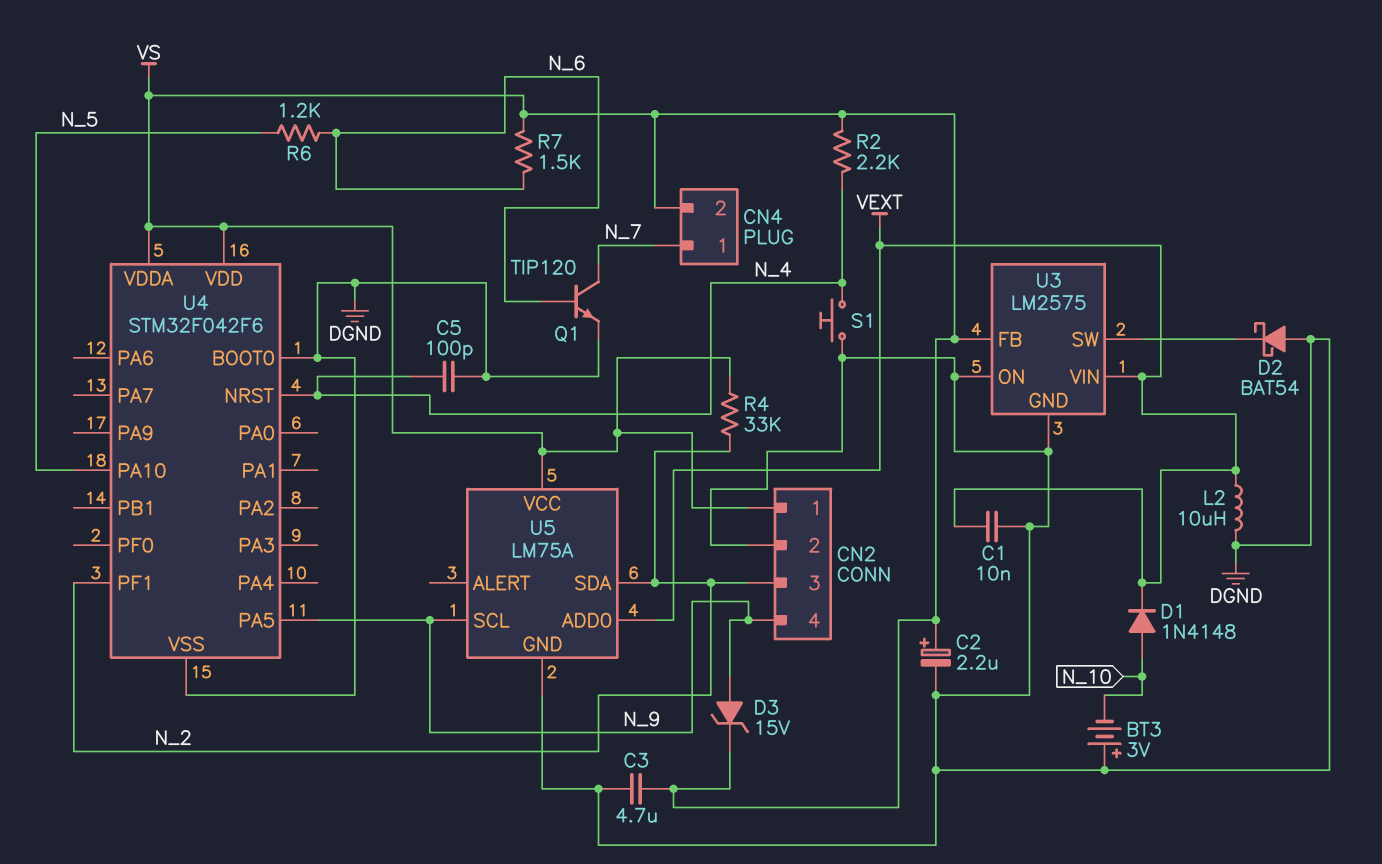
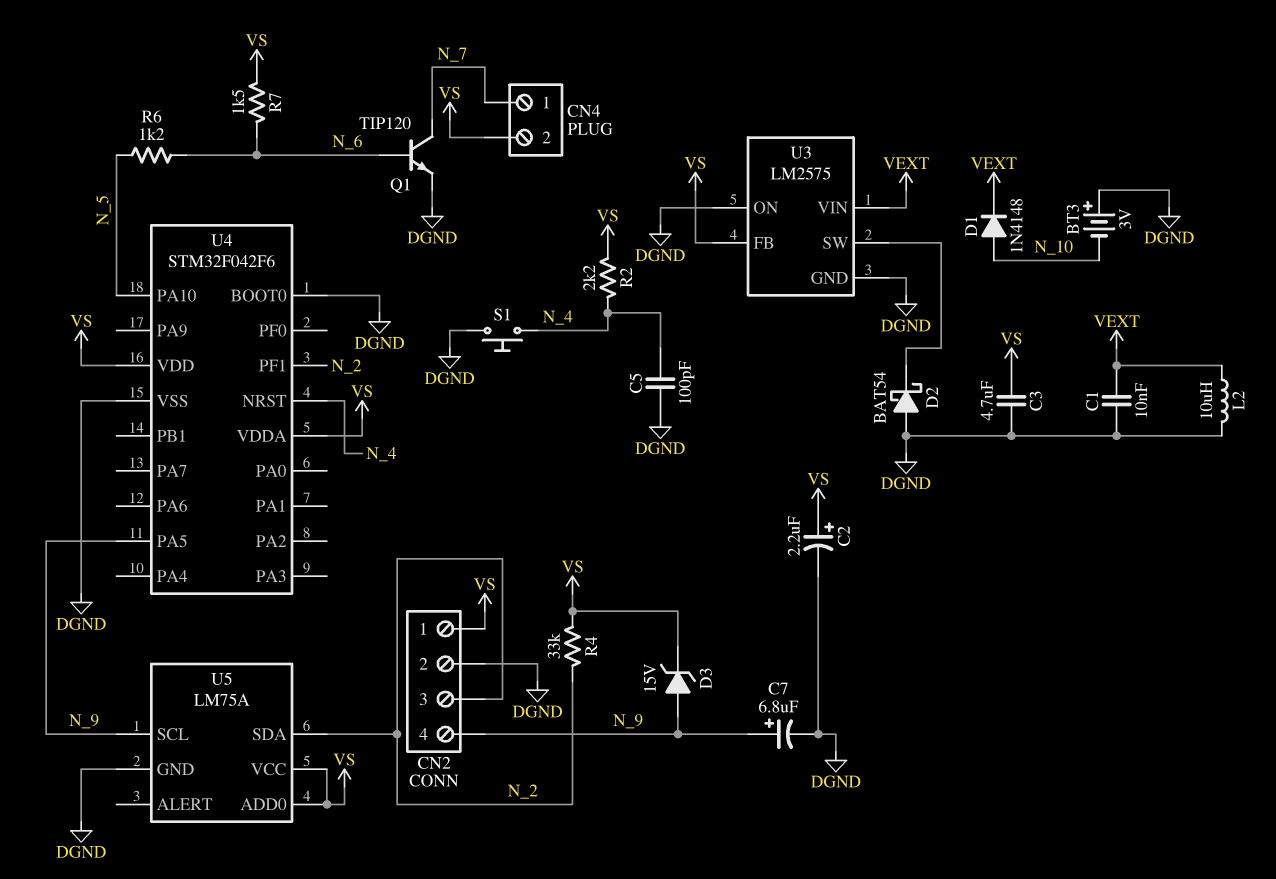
C7: none -> 6.8uF (plus N_9, minus DGND)
U5 pin ADD0: VEXT -> VS

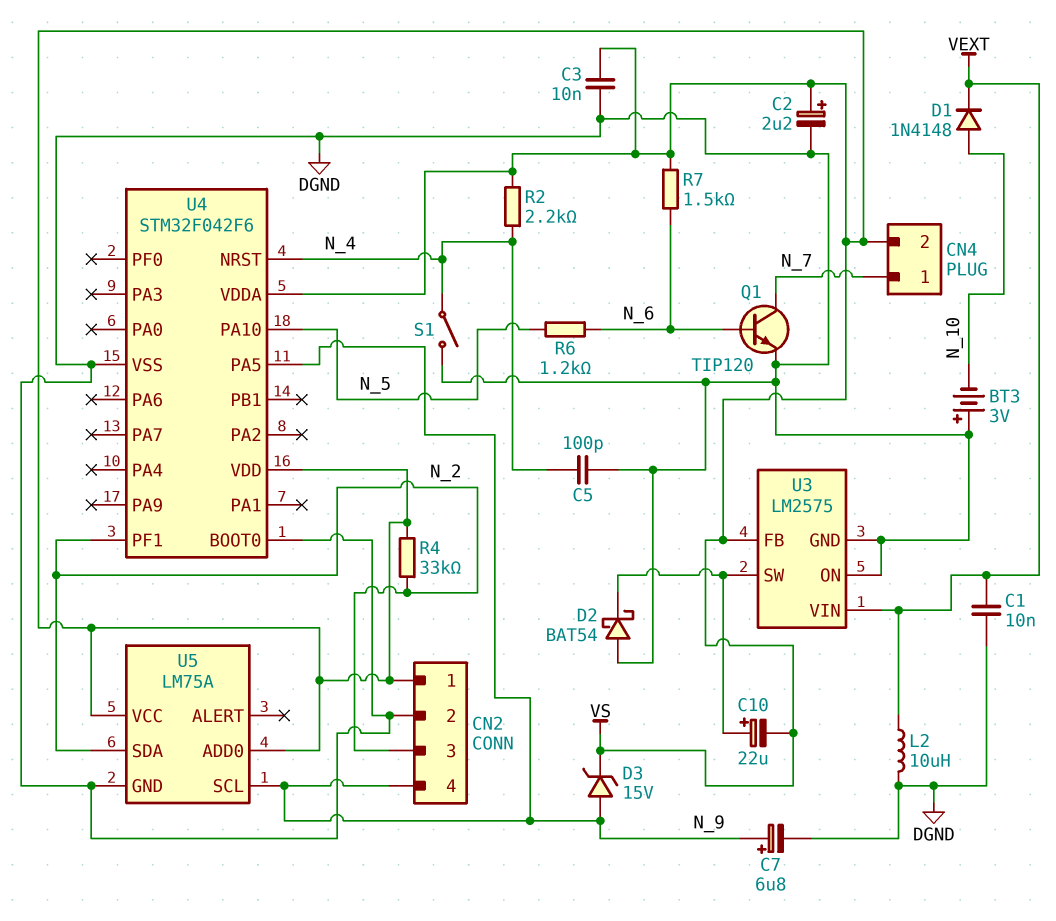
C3: 4.7uF (DGND, VS) -> 10nF (DGND, VS)
C10: none -> 22uF (plus U3/SW, minus VS)
S1: button (DGND, N_4) -> switch (DGND, N_4)

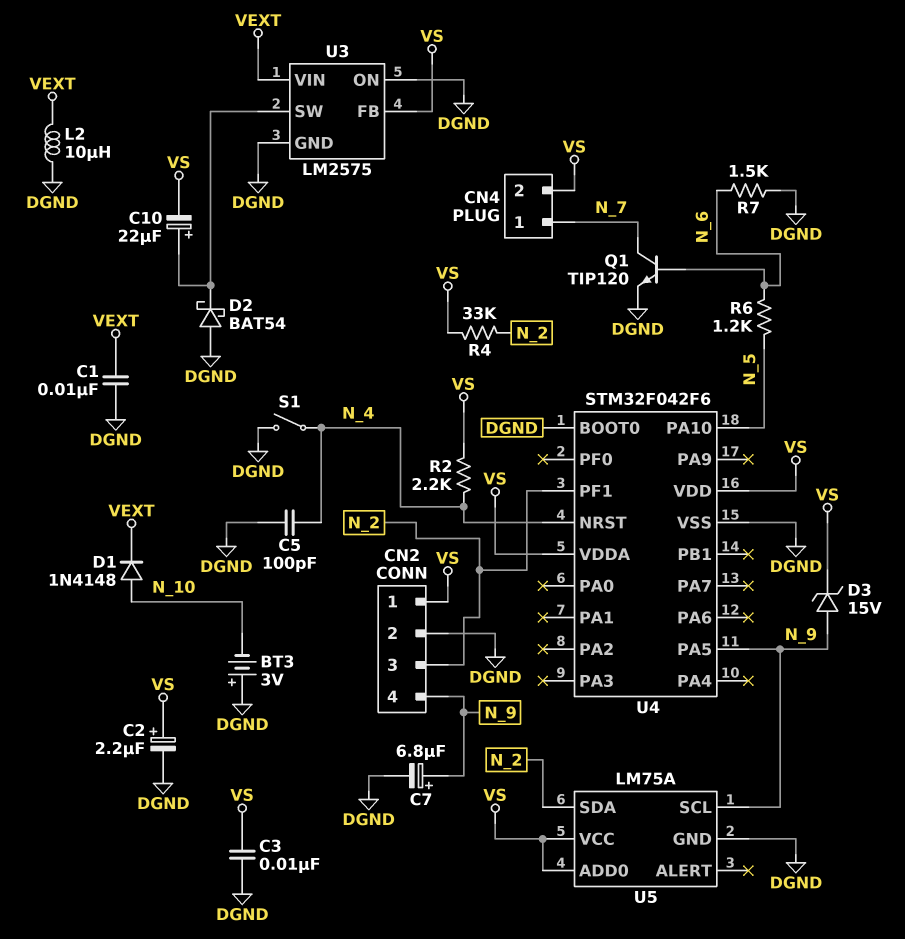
R7: 1.5k (N_6, VS) -> 1.5k (DGND, N_6)

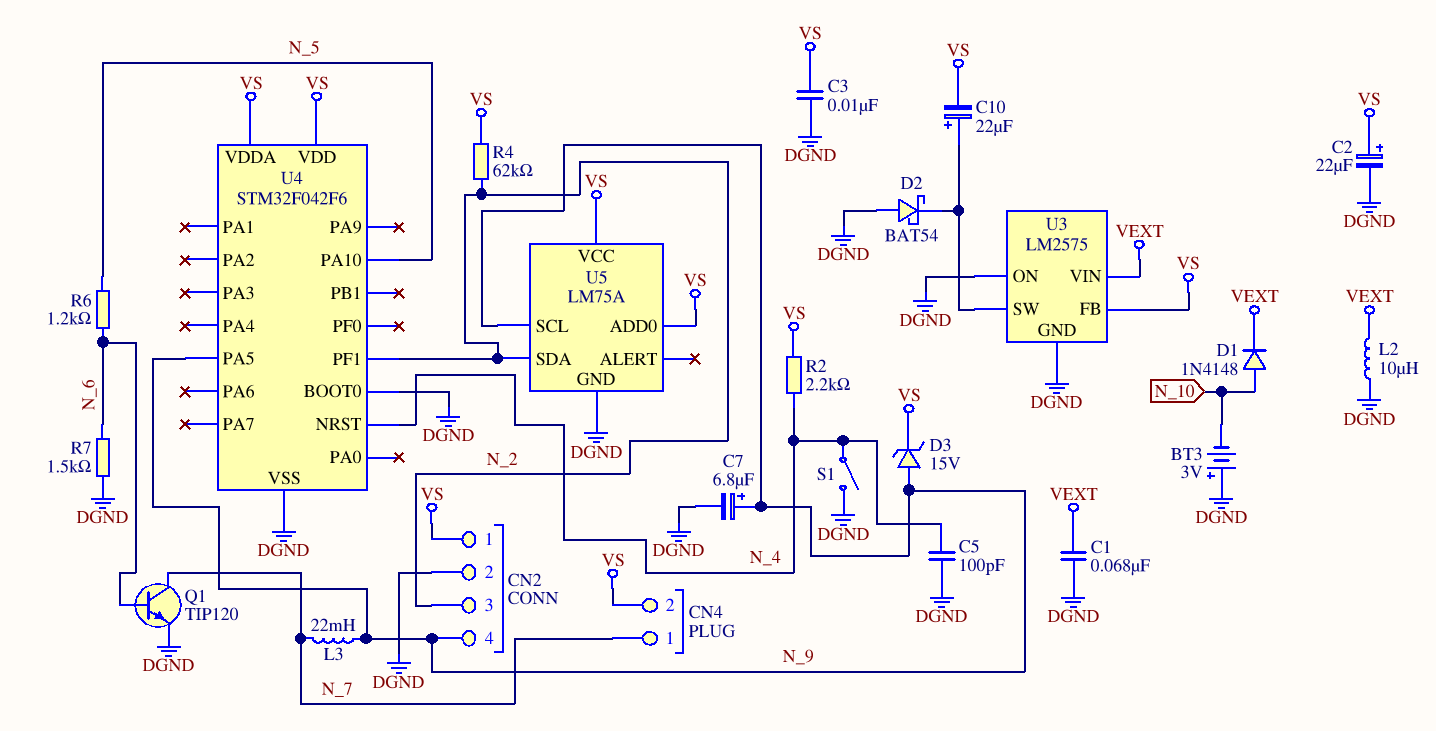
C1: 10nF (DGND, VEXT) -> 68nF (DGND, VEXT)
C2: 2.2uF (plus VS, minus DGND) -> 22uF (plus VS, minus DGND)
L3: none -> 22mH (N_7, N_9)
R4: 33k (N_2, VS) -> 62k (N_2, VS)

